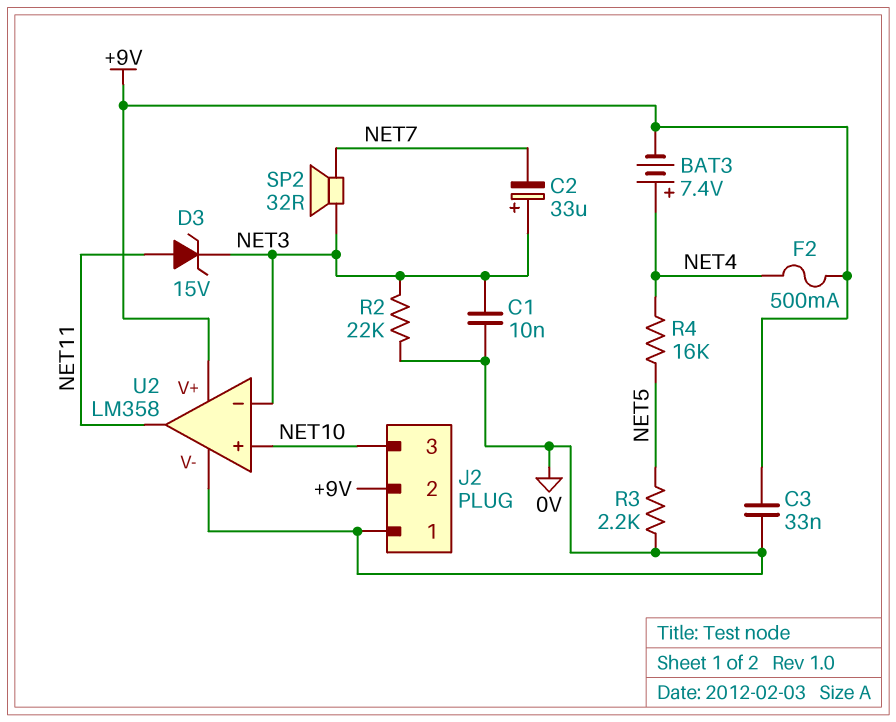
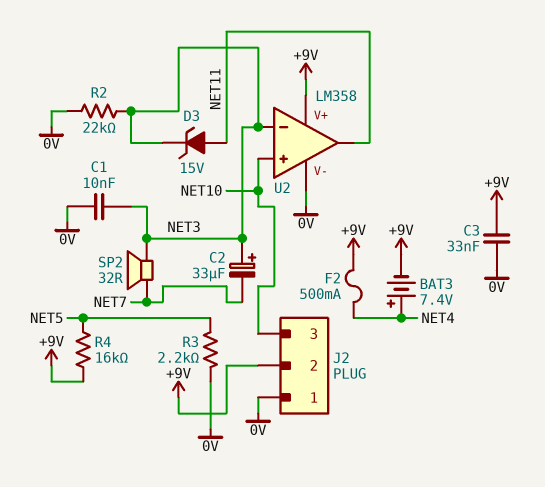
R4: 16k (NET4, NET5) -> 16k (+9V, NET5)

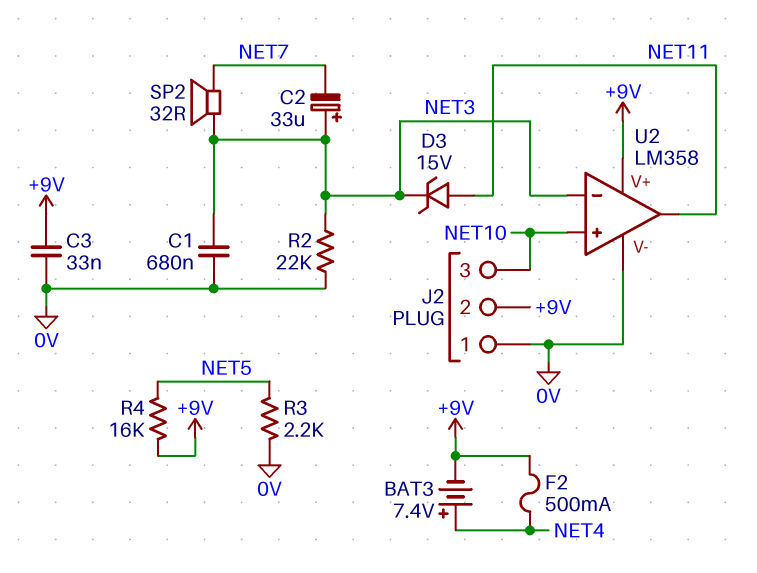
C1: 10nF (0V, NET3) -> 680nF (0V, NET3)

